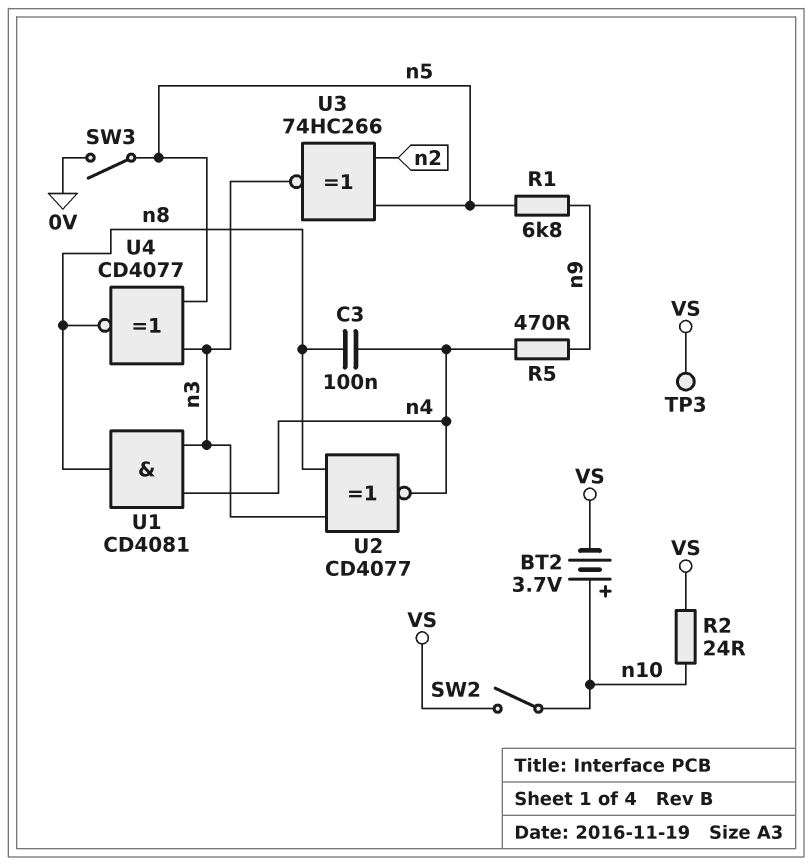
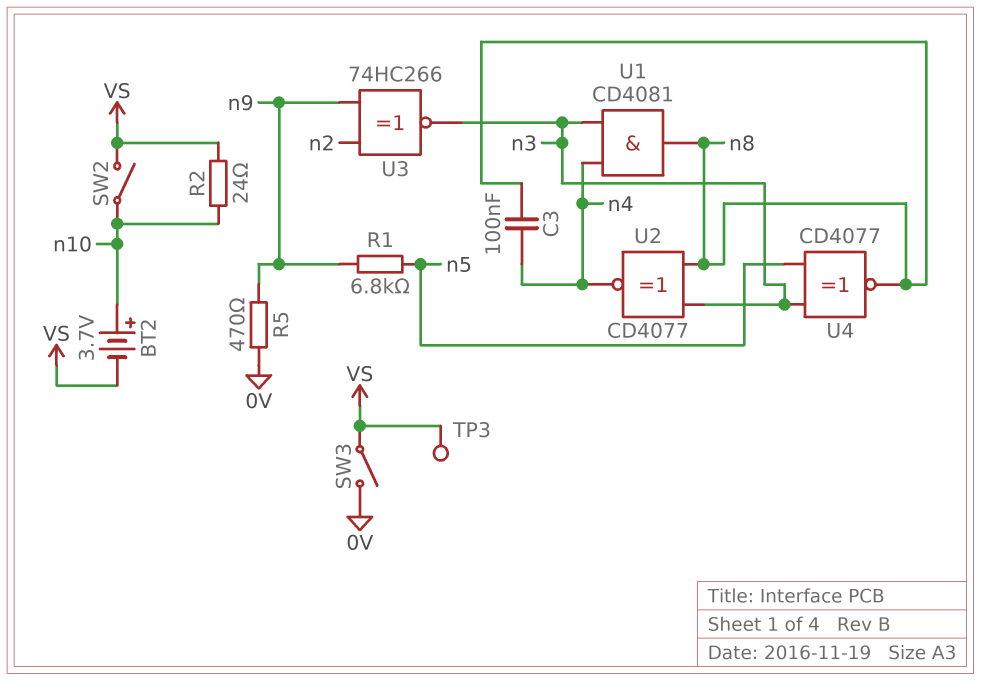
R5: 470 (n4, n9) -> 470 (0V, n9)
SW3: switch (0V, n5) -> switch (0V, VS)
U3: XNOR 74HC266 (in n2, in n5, out n3) -> XNOR 74HC266 (in n2, in n9, out n3)

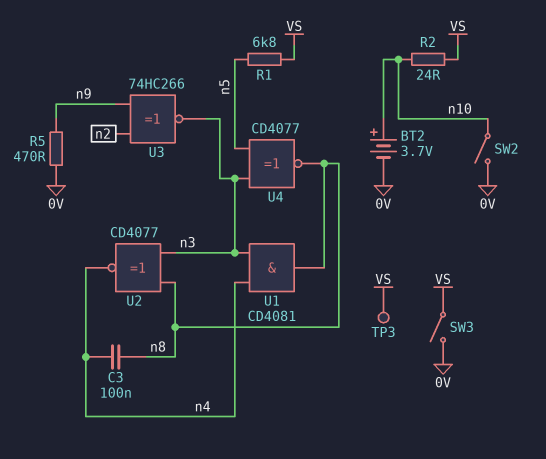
BT2: 3.7V (plus n10, minus VS) -> 3.7V (plus n10, minus 0V)
R1: 6.8k (n5, n9) -> 6.8k (VS, n5)
SW2: switch (VS, n10) -> switch (0V, n10)

